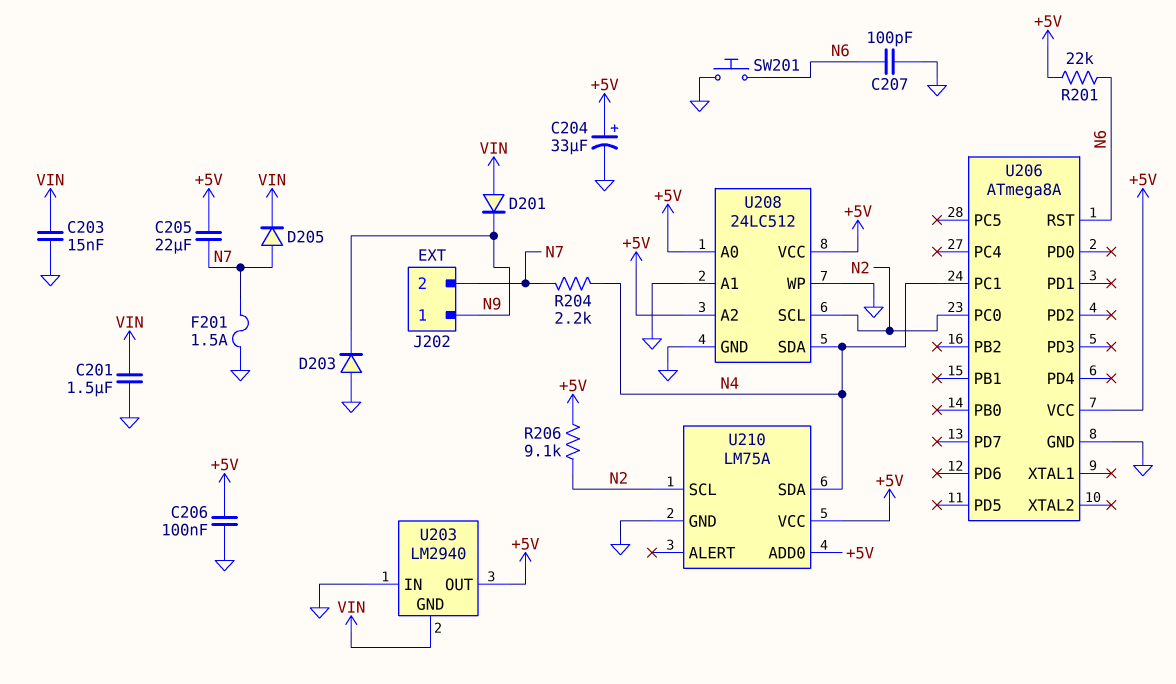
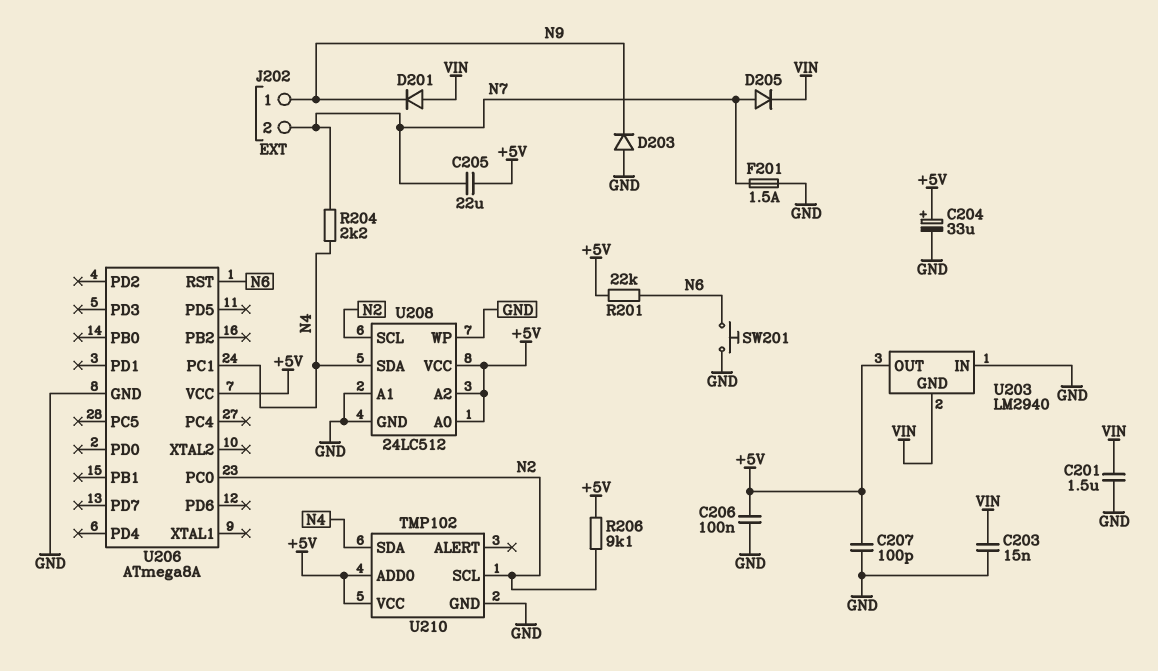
C207: 100pF (GND, N6) -> 100pF (+5V, GND)
U210: LM75A -> TMP102

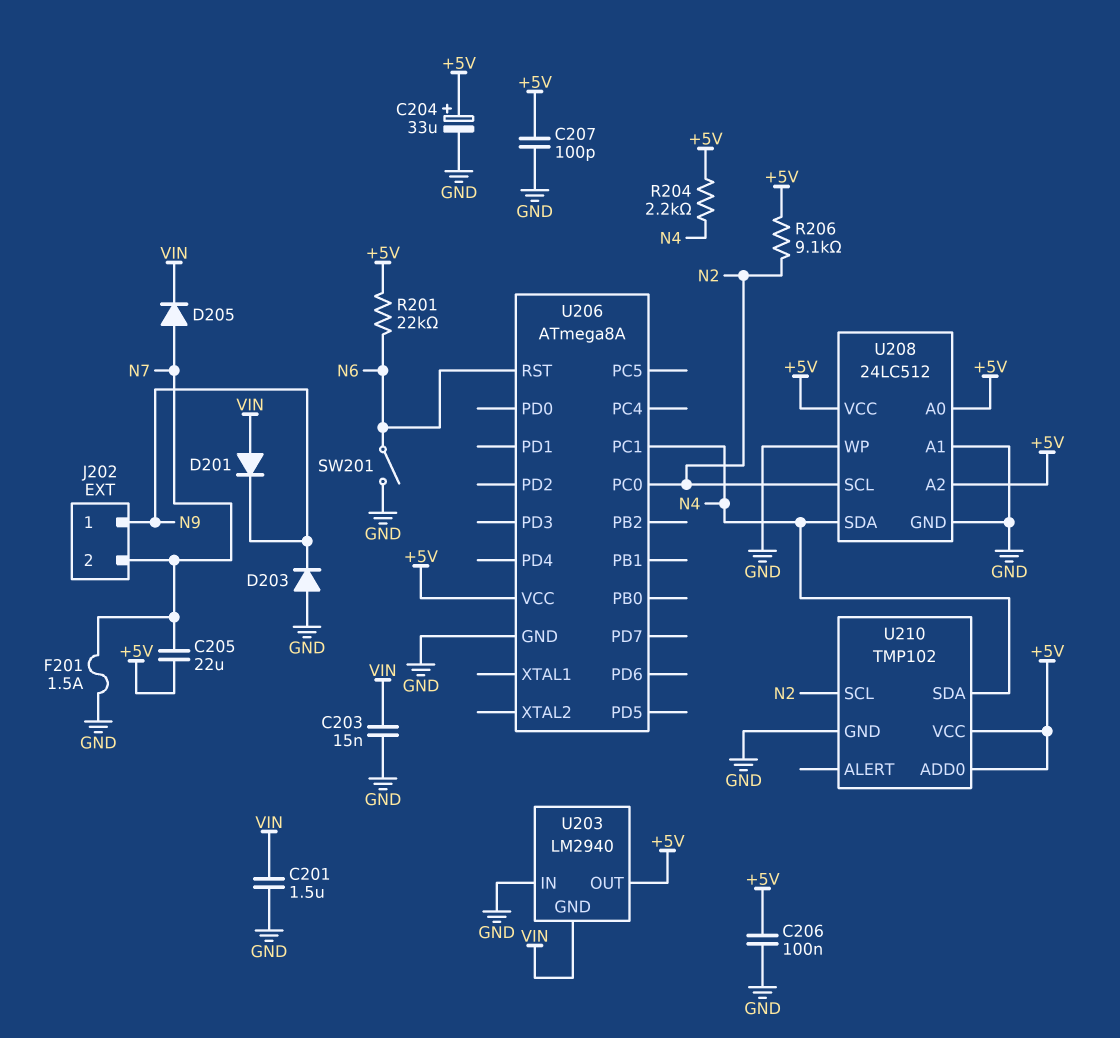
R204: 2.2k (N4, N7) -> 2.2k (+5V, N4)
SW201: button (GND, N6) -> switch (GND, N6)

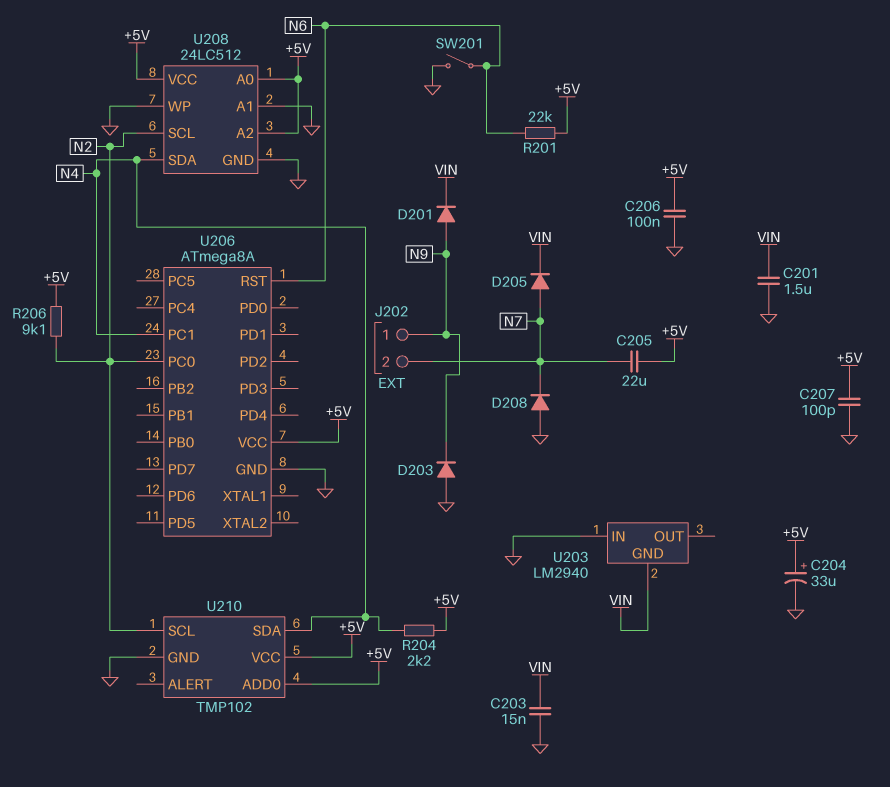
D201: diode (A VIN, K N9) -> diode (A N9, K VIN)
D208: none -> diode (A GND, K N7)
F201: 1.5A (GND, N7) -> none
U203 pin OUT: +5V -> none

